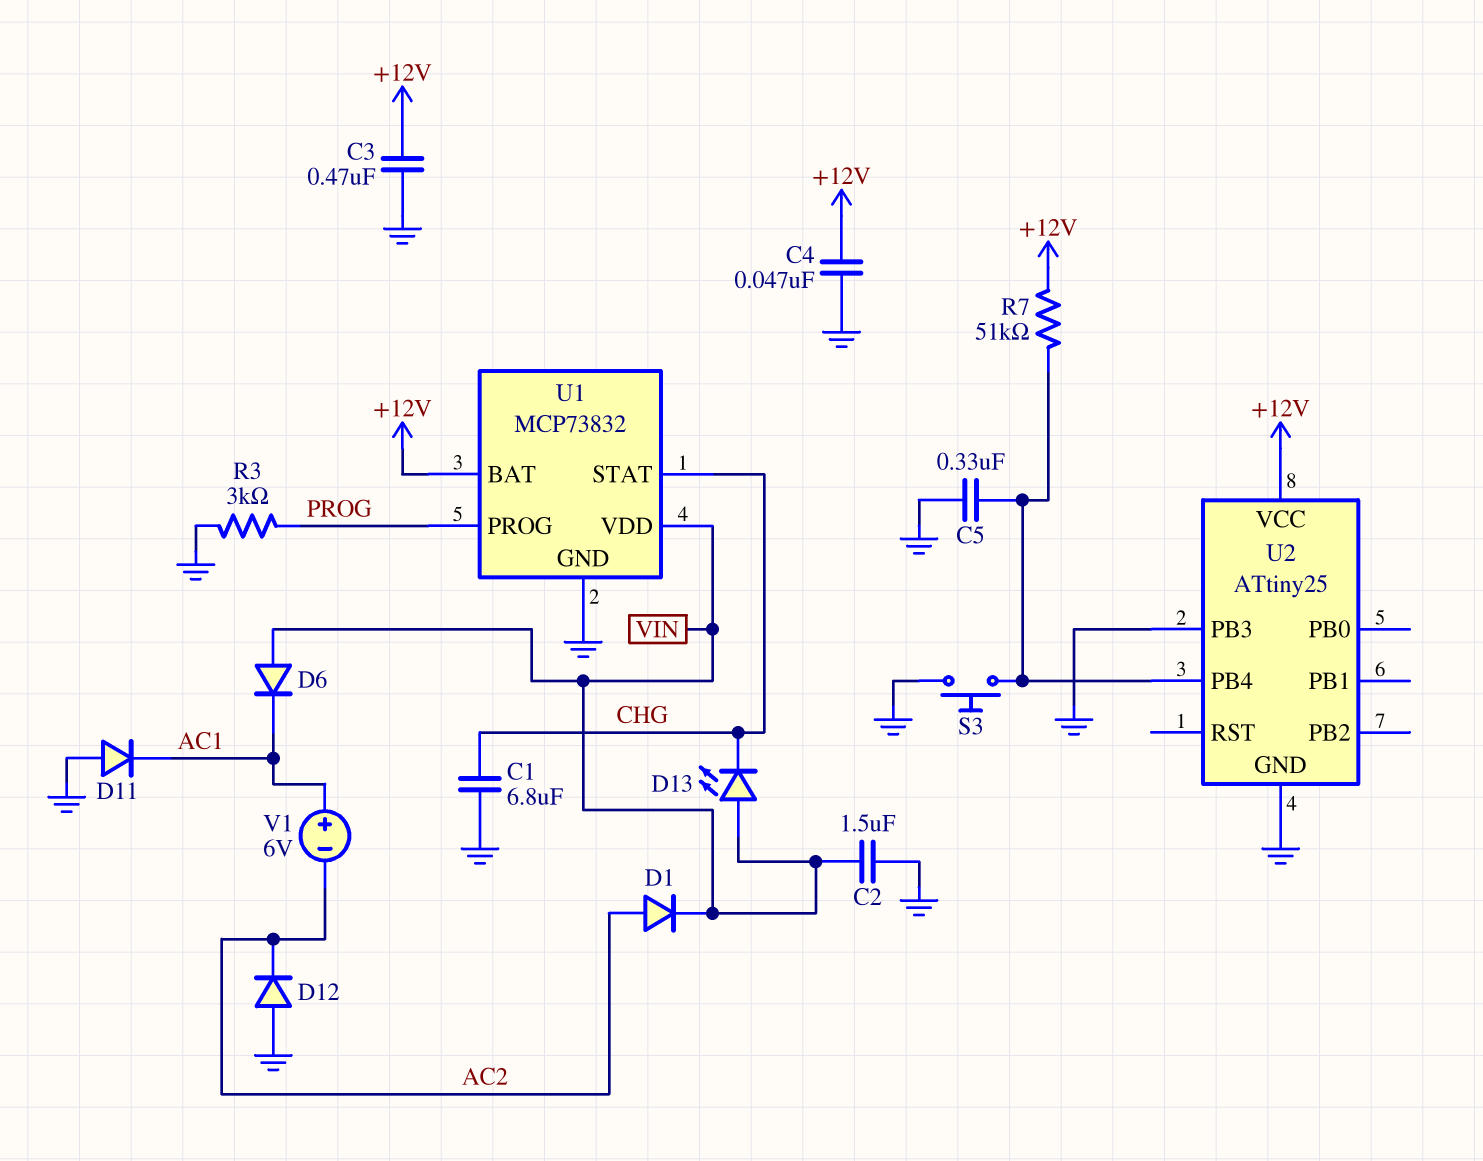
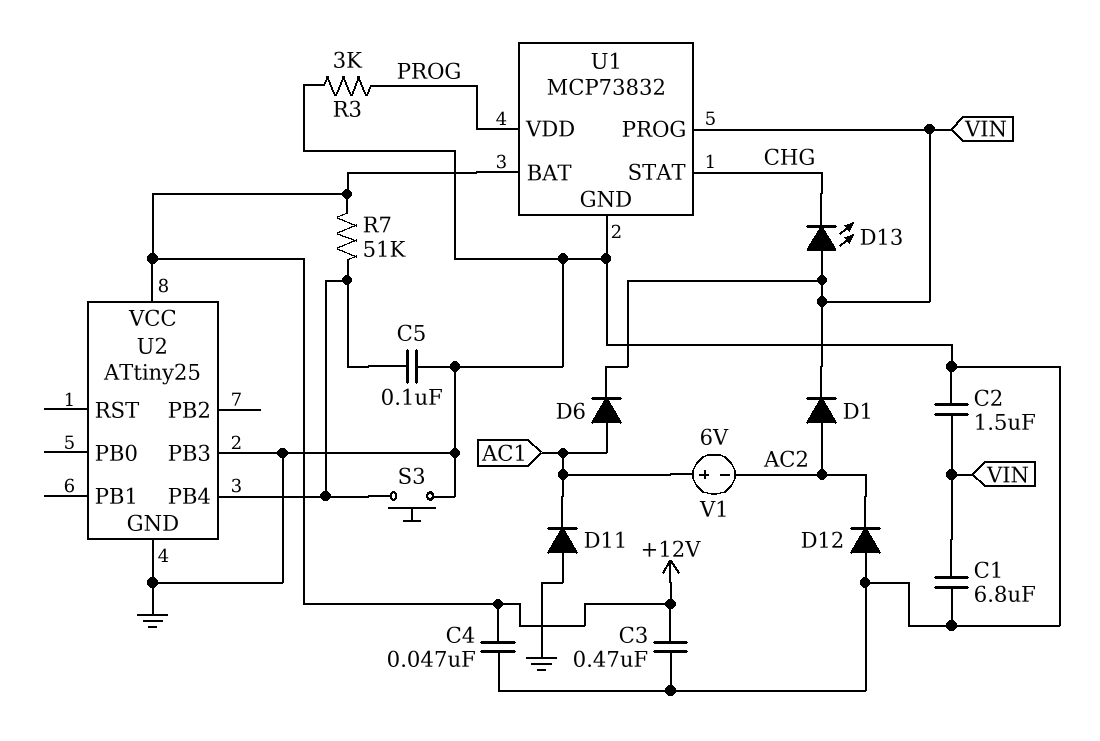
C1: 6.8uF (CHG, GND) -> 6.8uF (GND, VIN)
C5: 330nF (GND, U2/PB4) -> 100nF (GND, U2/PB4)
D6: diode (A VIN, K AC1) -> diode (A AC1, K VIN)
U1 pin PROG: PROG -> VIN
U1 pin VDD: VIN -> PROG

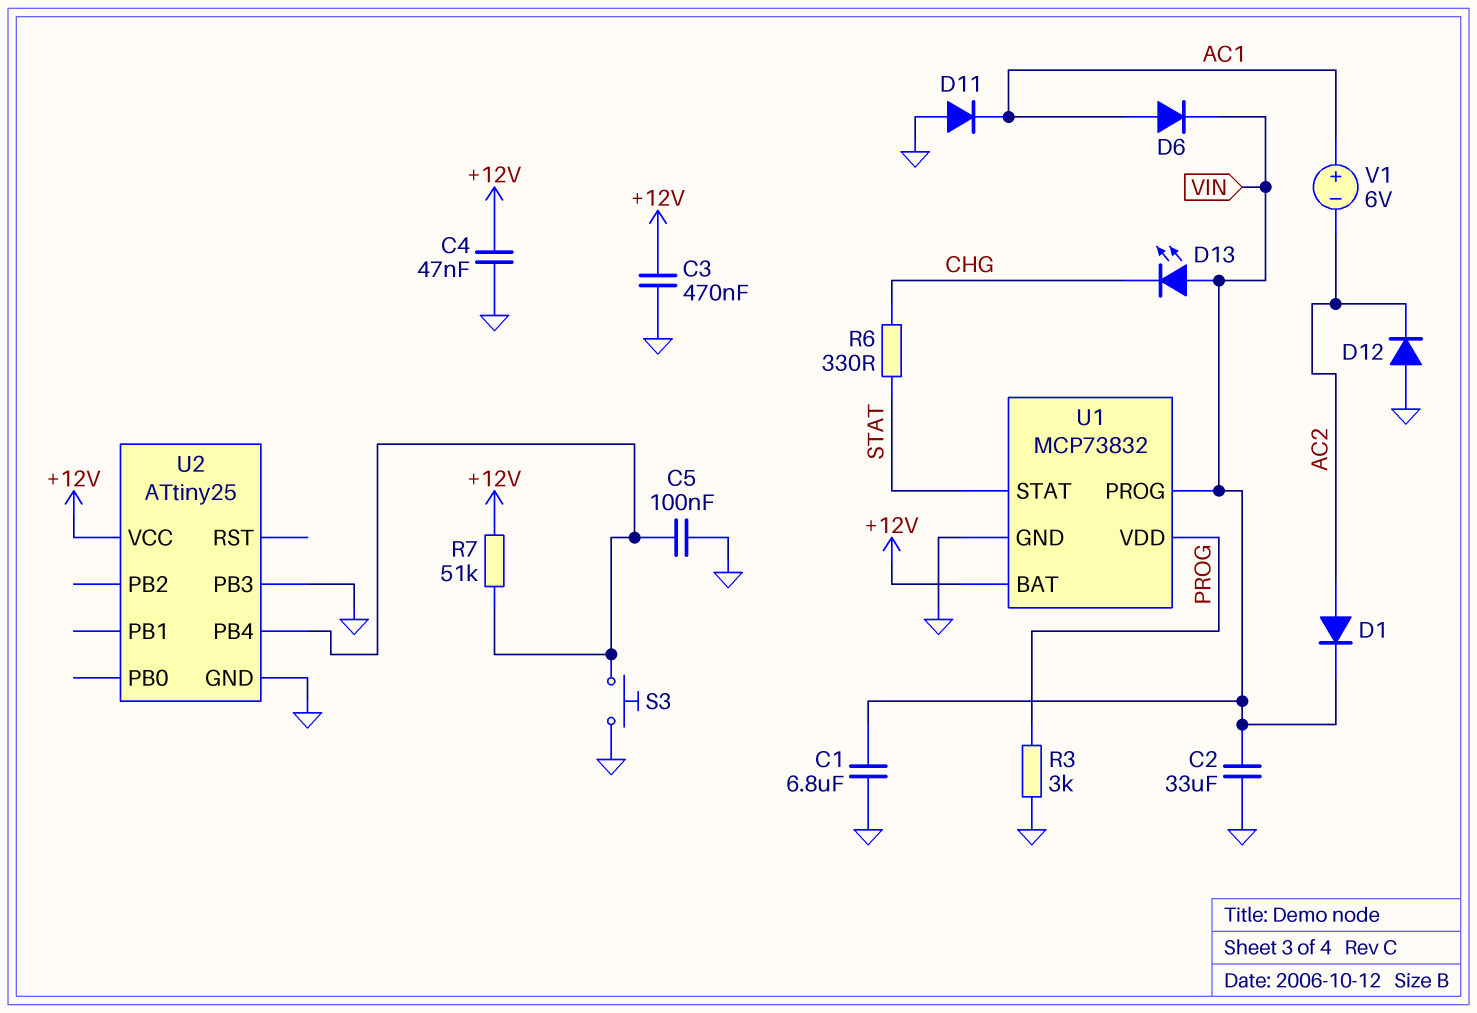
C2: 1.5uF (GND, VIN) -> 33uF (GND, VIN)
R6: none -> 330 (CHG, STAT)
U1 pin STAT: CHG -> STAT

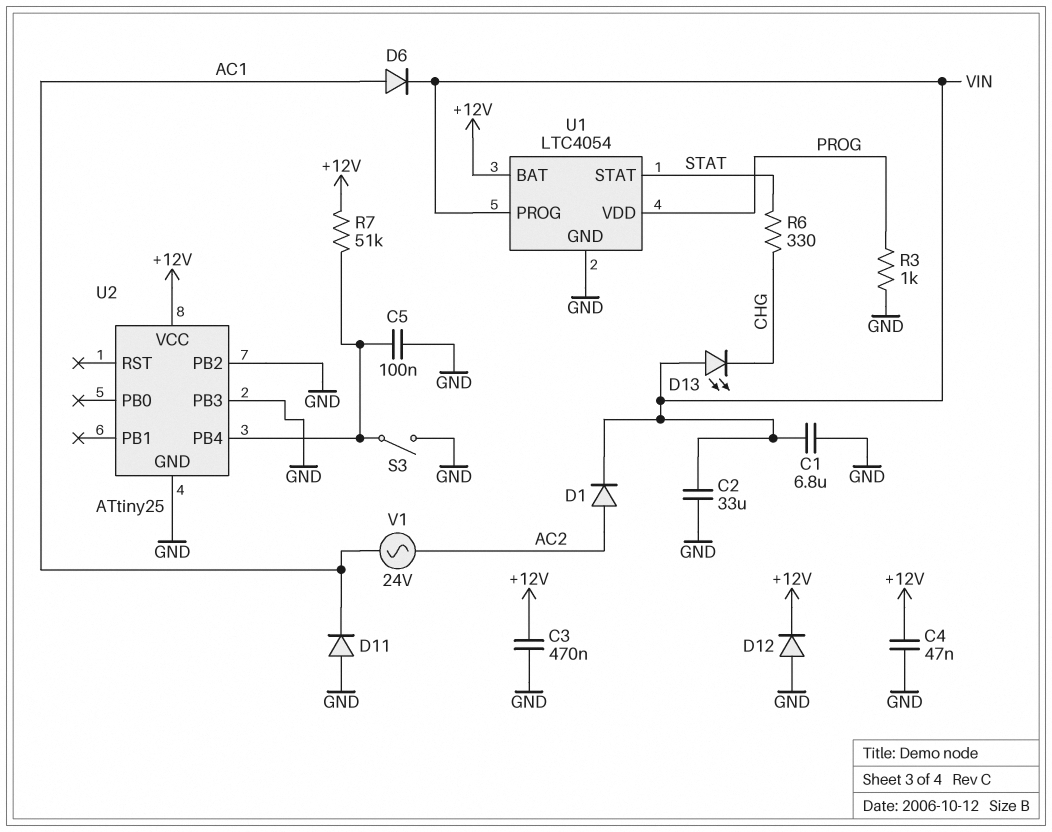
D12: diode (A GND, K AC2) -> diode (A GND, K +12V)
R3: 3k (GND, PROG) -> 1k (GND, PROG)
S3: button (GND, U2/PB4) -> switch (GND, U2/PB4)
U1: MCP73832 -> LTC4054
U2 pin PB2: none -> GND
V1: 6V (plus AC1, minus AC2) -> AC 24V (AC1, AC2)

